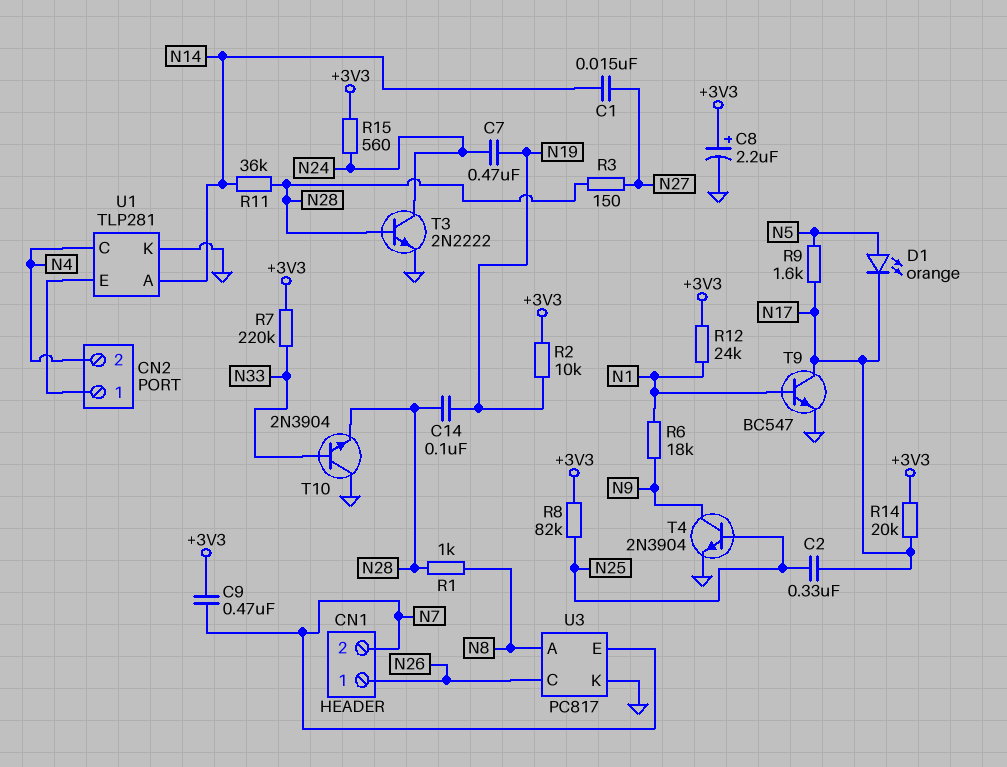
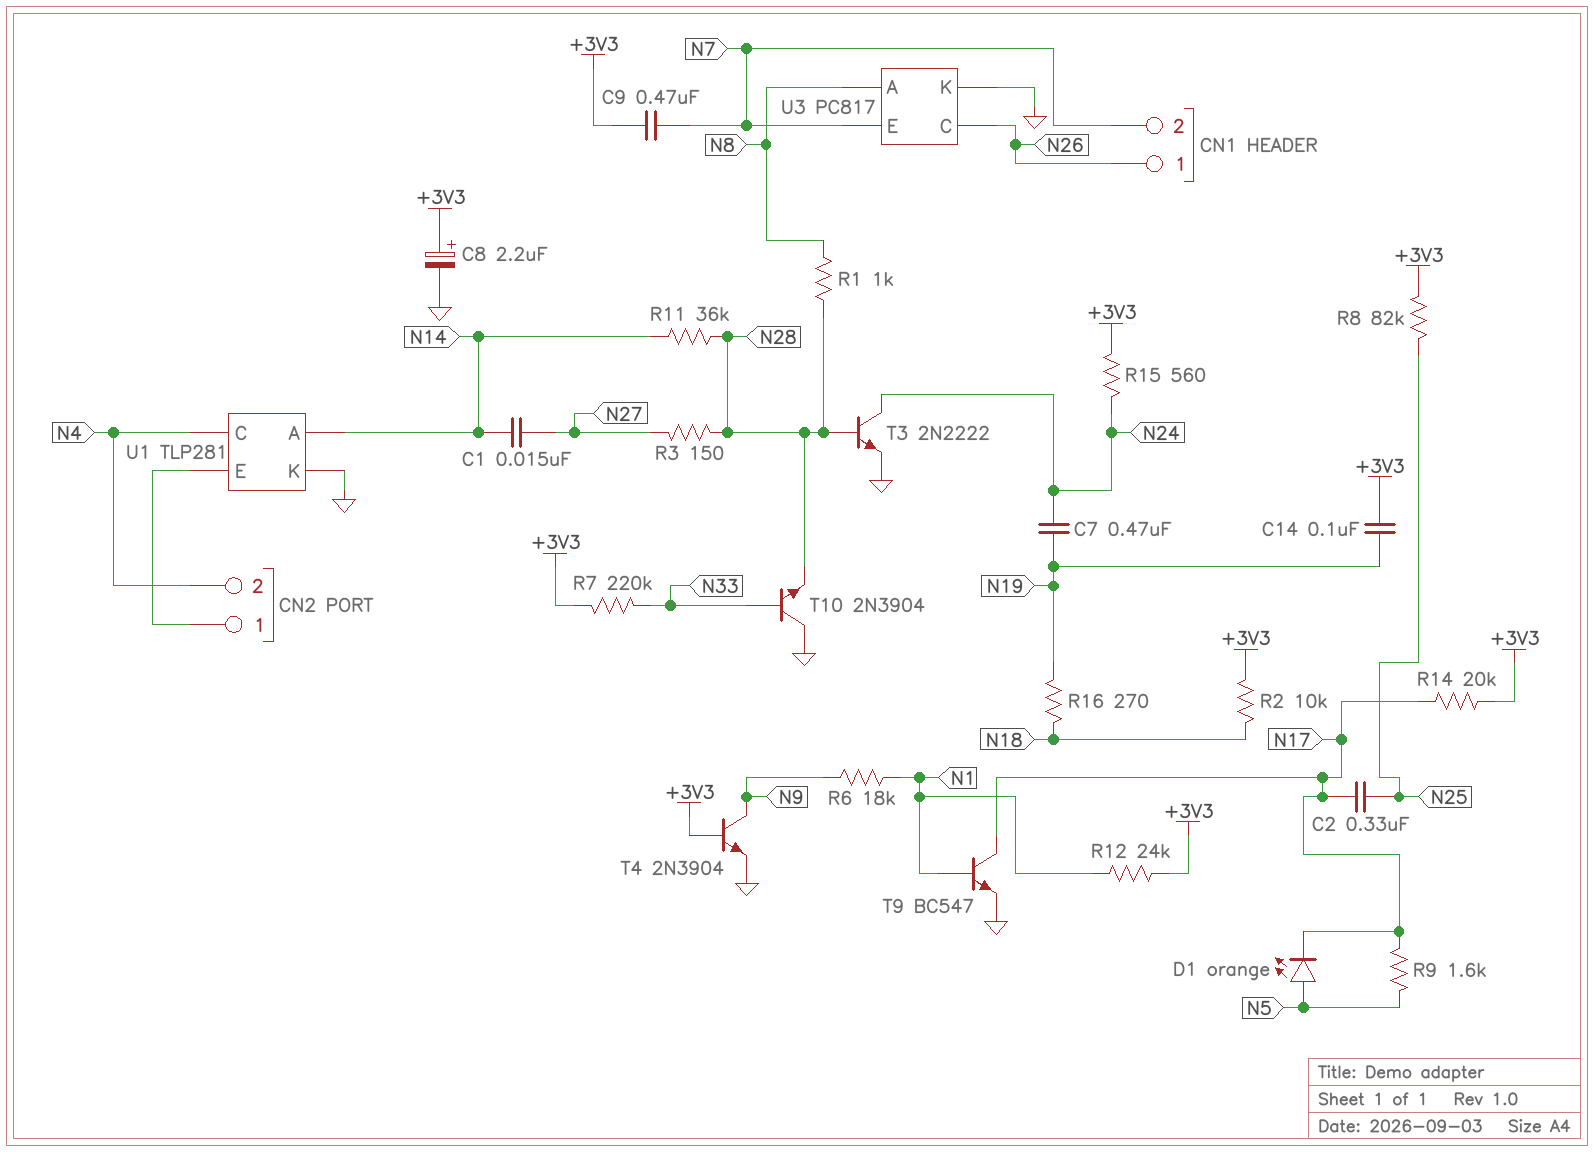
C14: 100nF (N19, N28) -> 100nF (+3V3, N19)
R2: 10k (+3V3, N19) -> 10k (+3V3, N18)
R16: none -> 270 (N18, N19)
T4: NPN 2N3904 (B N25, C N9, E GND) -> NPN 2N3904 (B +3V3, C N9, E GND)

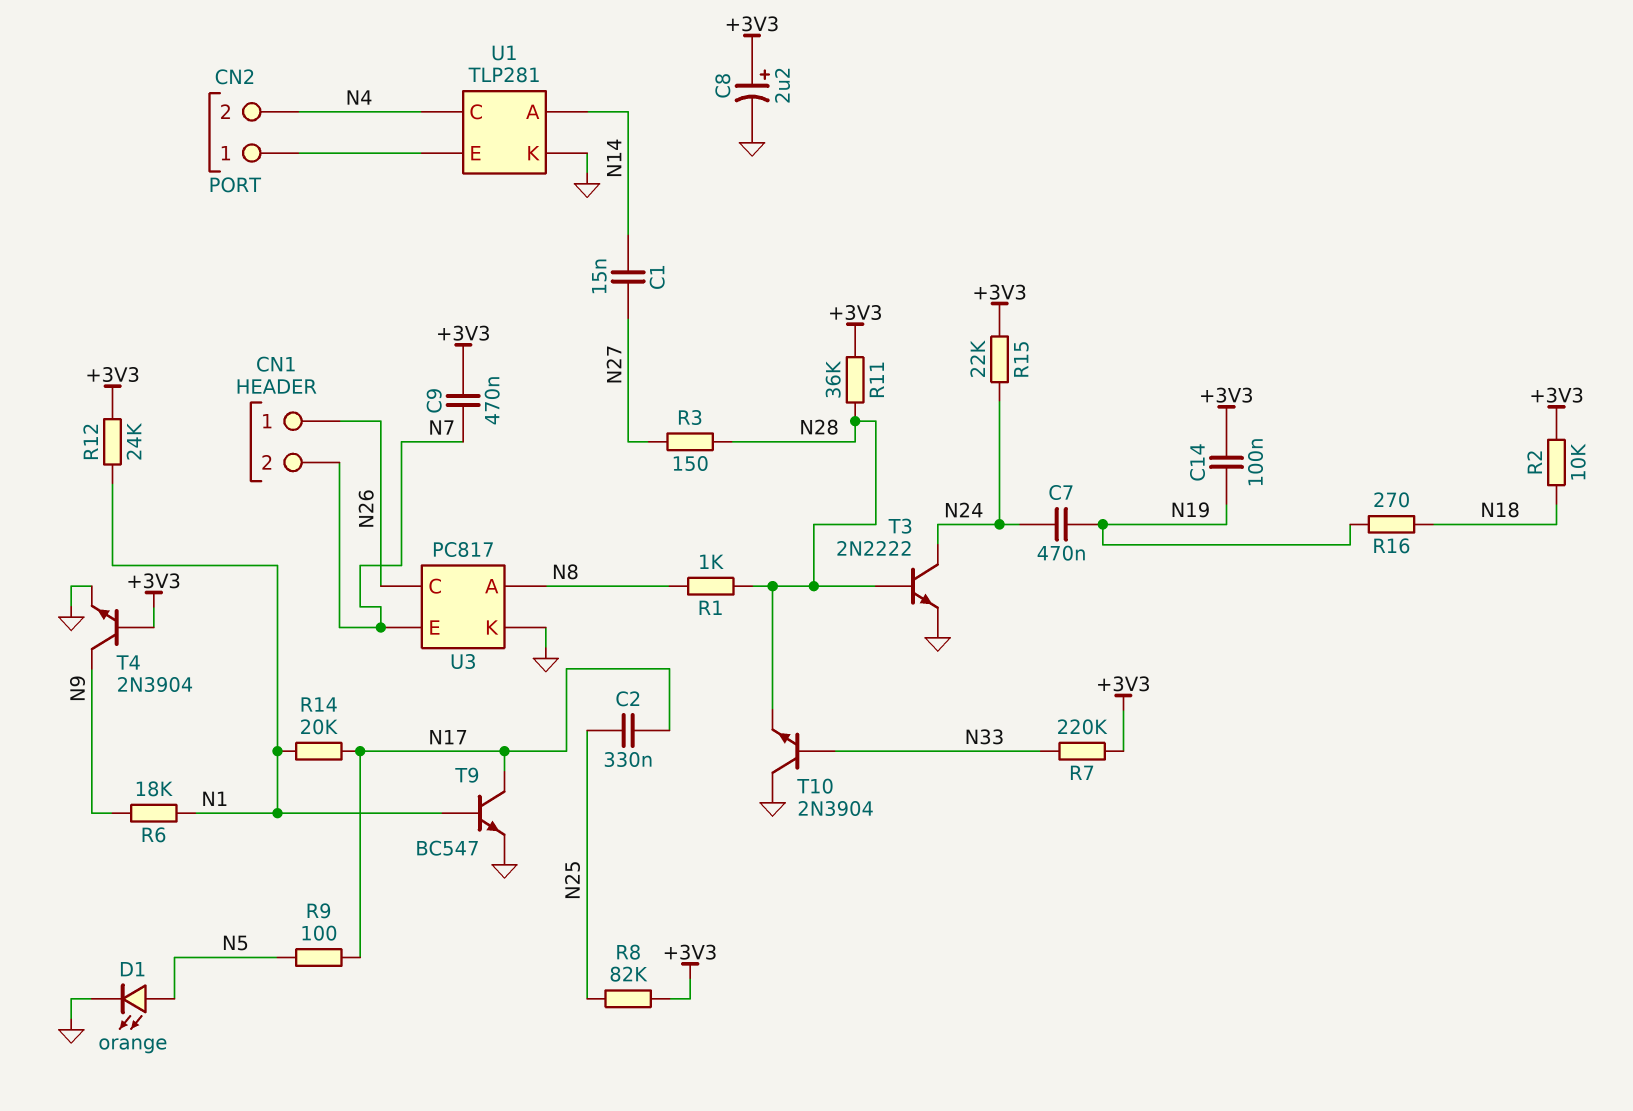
D1: LED orange (A N5, K N17) -> LED orange (A N5, K GND)
R9: 1.6k (N5, N17) -> 100 (N5, N17)
R11: 36k (N14, N28) -> 36k (+3V3, N28)
R14: 20k (+3V3, N17) -> 20k (N1, N17)
R15: 560 (+3V3, N24) -> 22k (+3V3, N24)

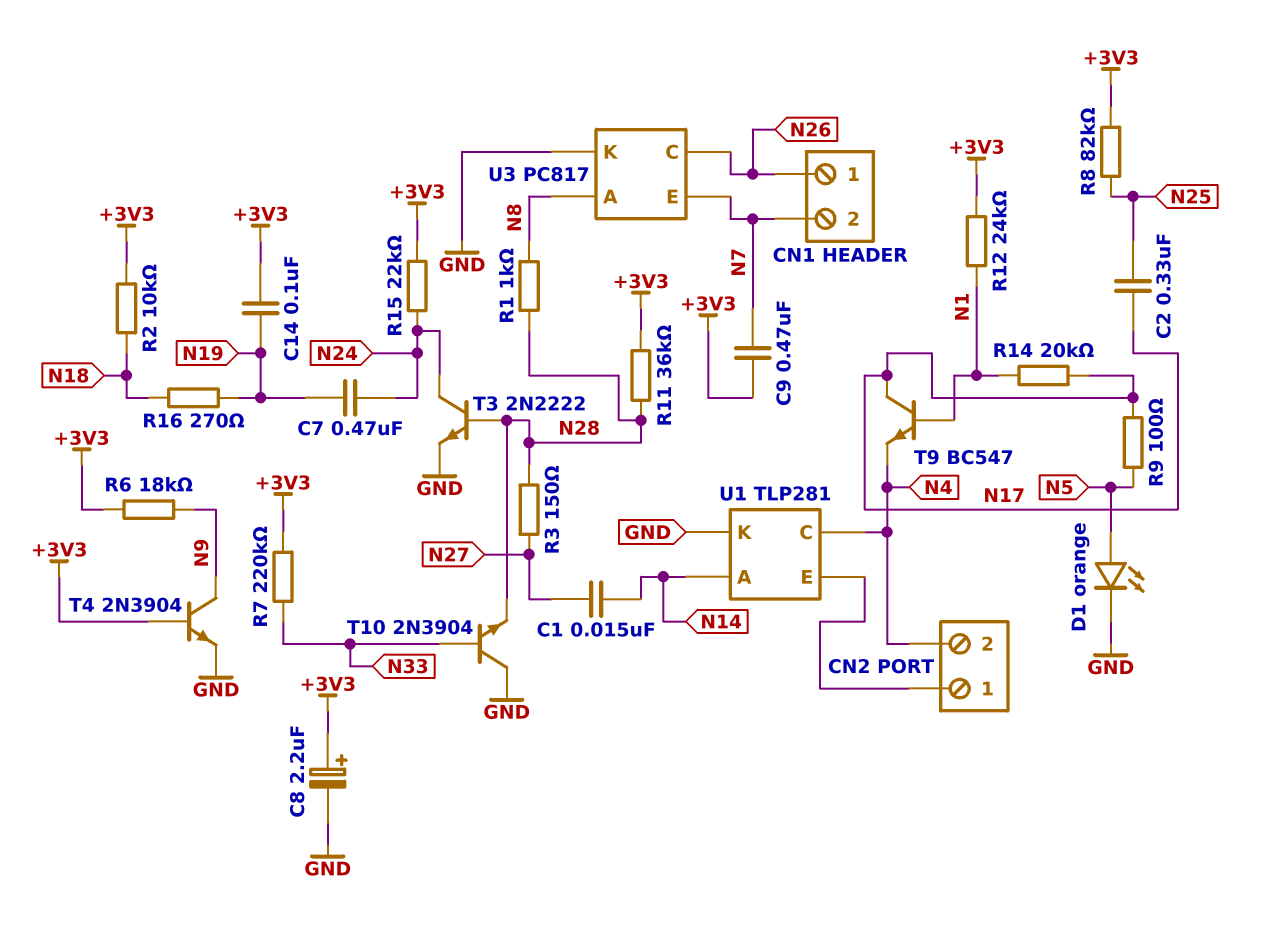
R6: 18k (N1, N9) -> 18k (+3V3, N9)
T9: NPN BC547 (B N1, C N17, E GND) -> NPN BC547 (B N1, C N17, E N4)

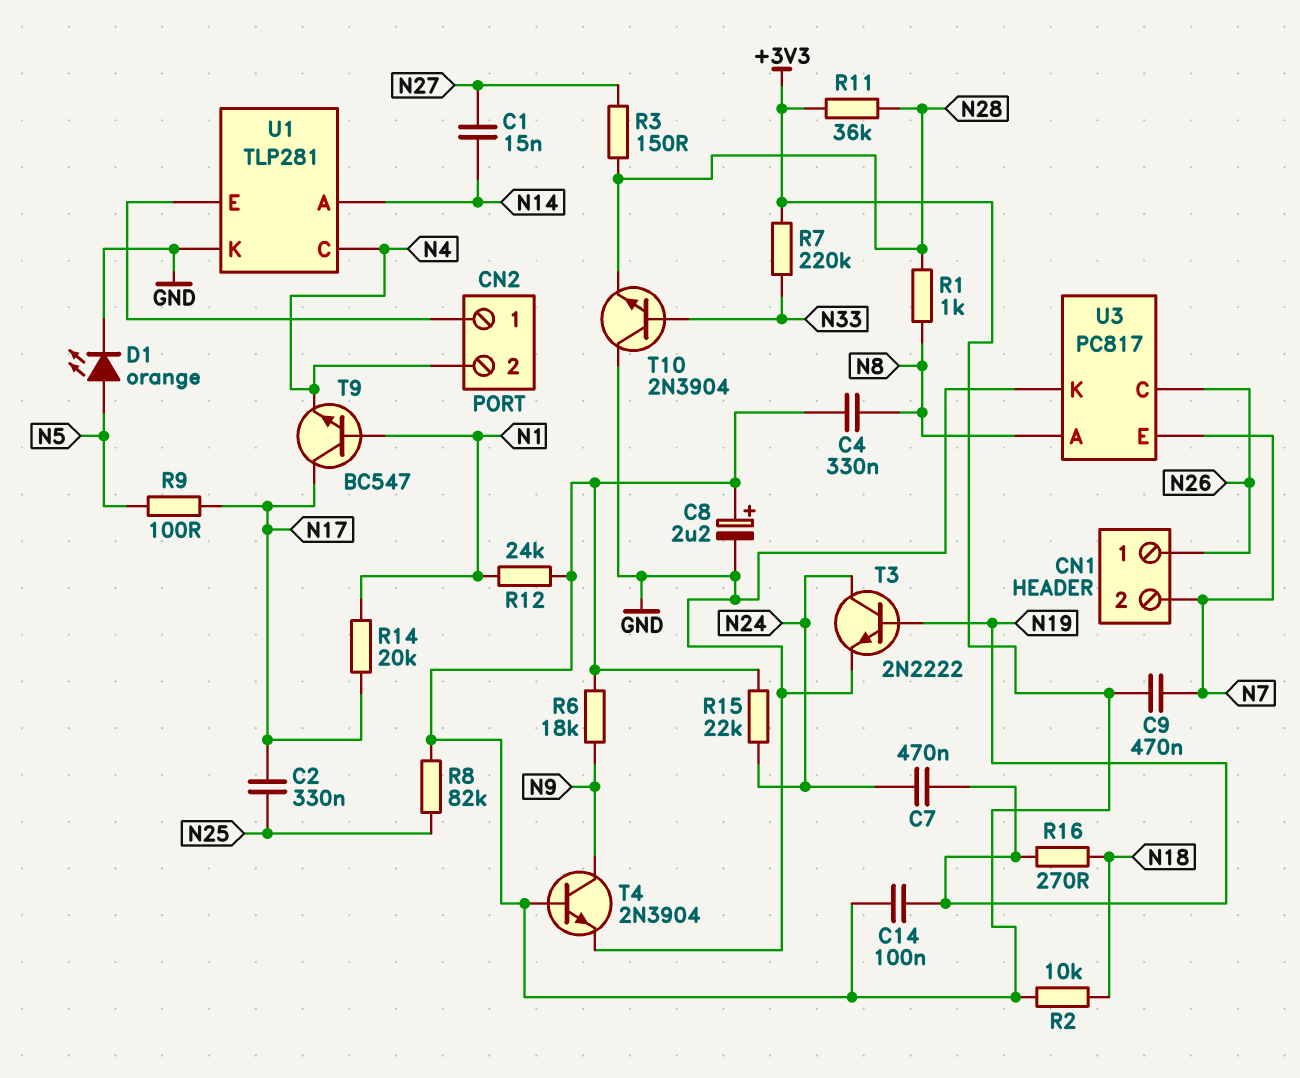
C4: none -> 330nF (+3V3, N8)
T3: NPN 2N2222 (B N28, C N24, E GND) -> NPN 2N2222 (B N19, C N24, E GND)

